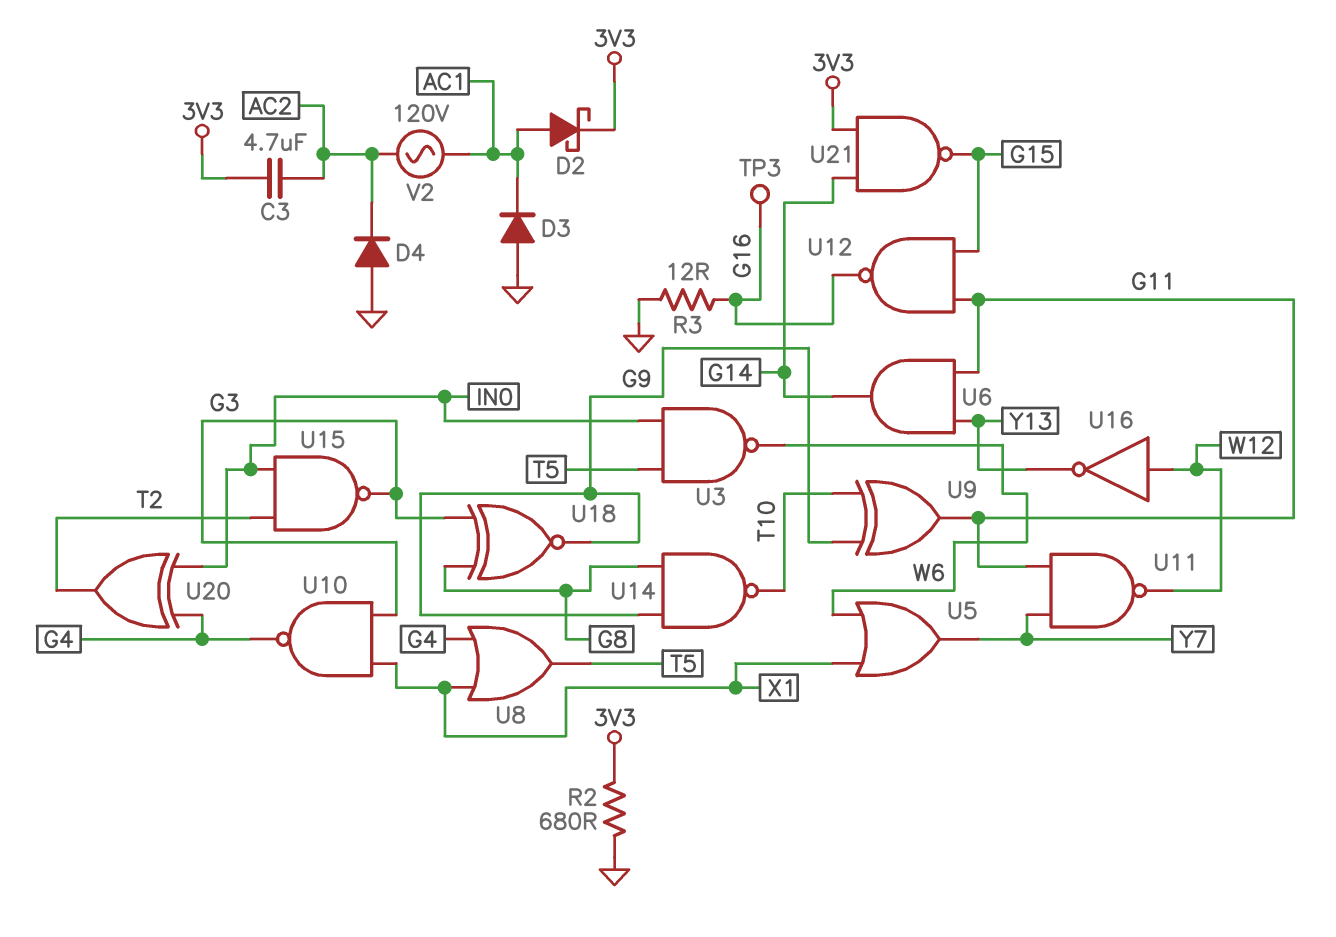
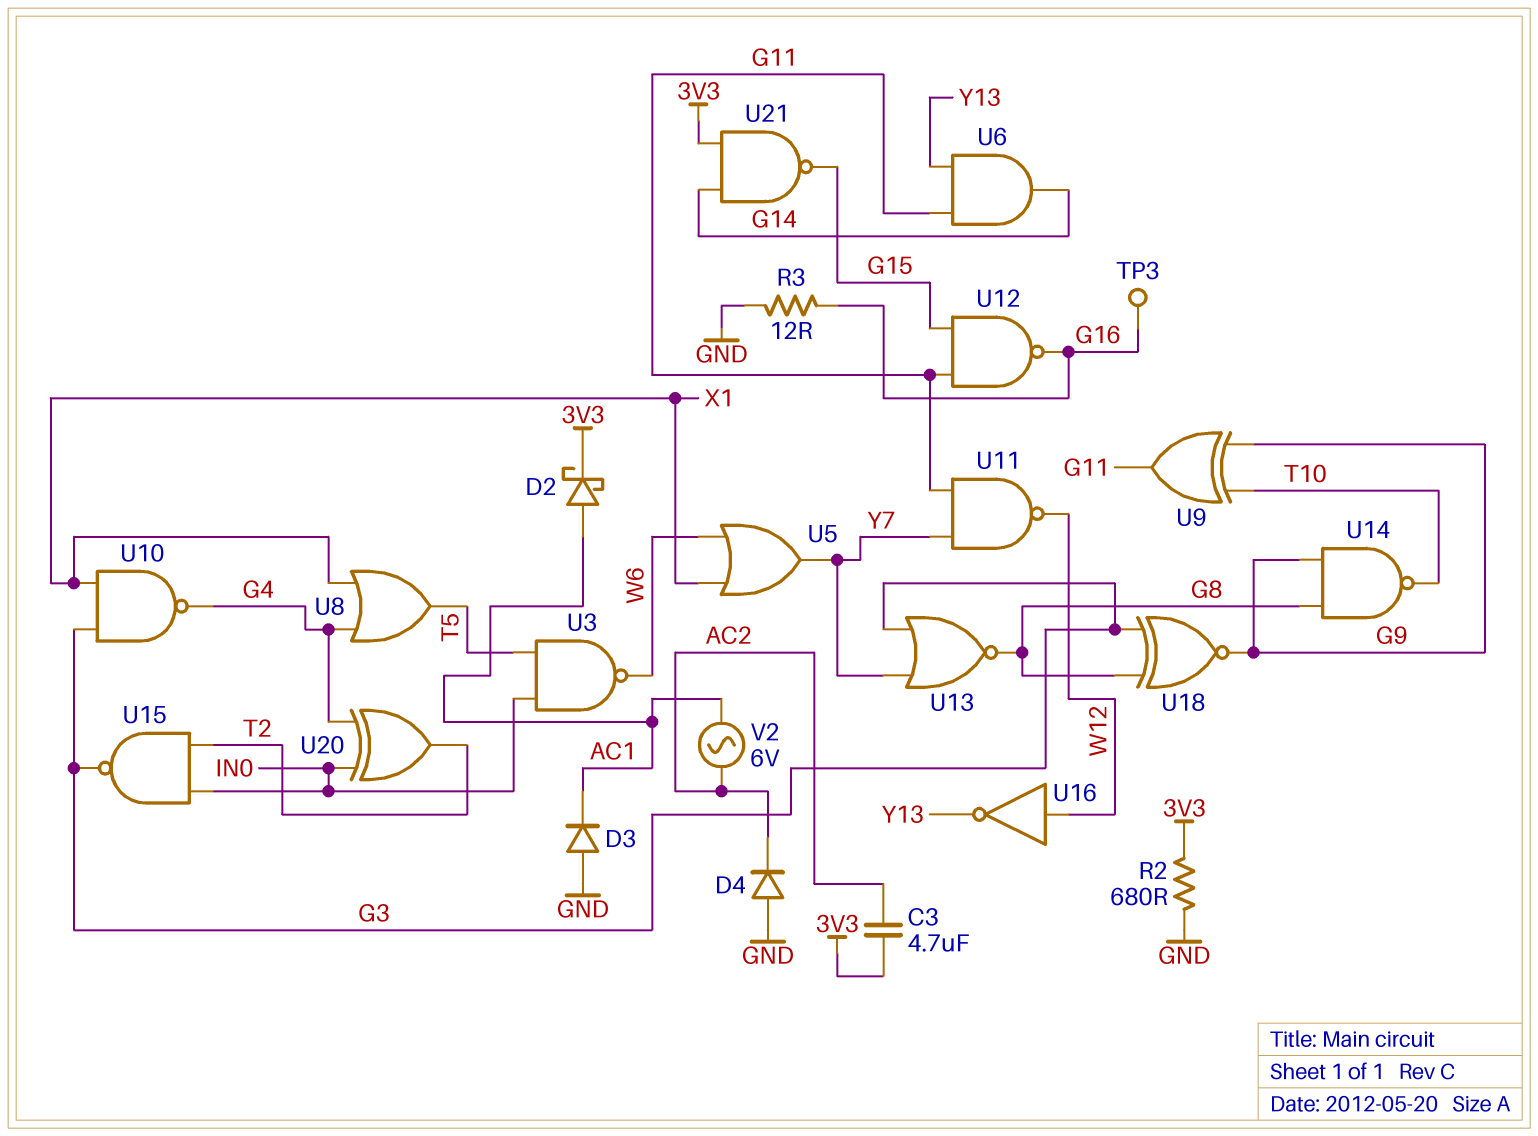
U13: none -> NOR (in G3, in Y7, out G8)
V2: AC 120V (AC1, AC2) -> AC 6V (AC1, AC2)

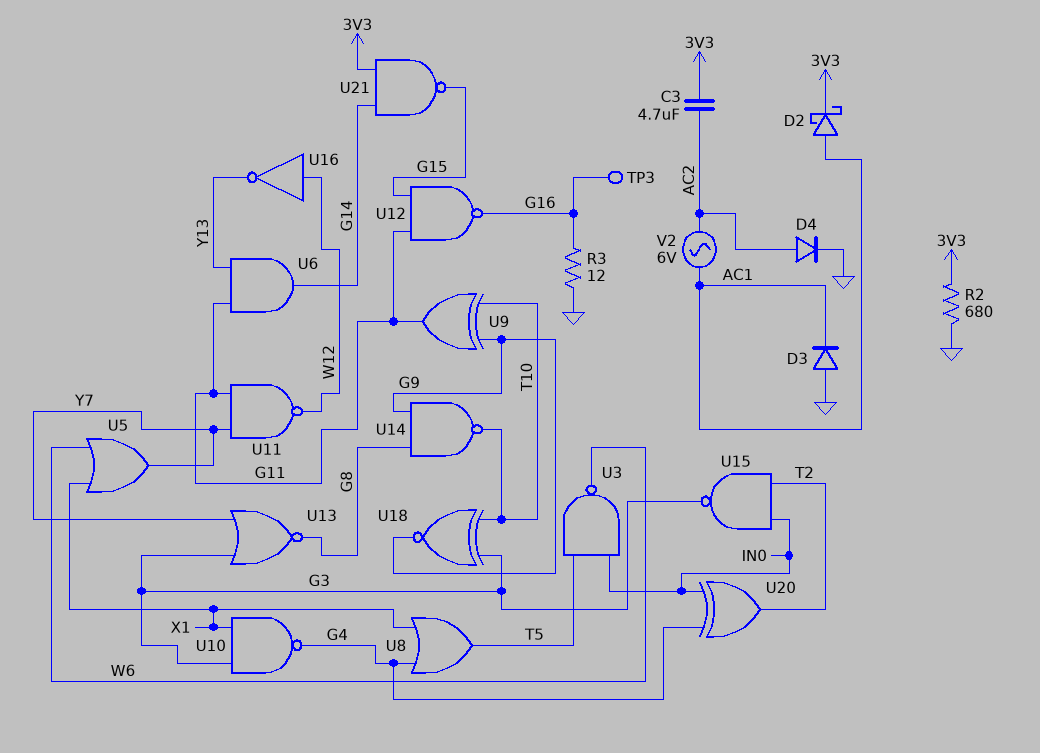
D4: diode (A GND, K AC2) -> diode (A AC2, K GND)
U18: XNOR (in G3, in G8, out G9) -> XNOR (in G3, in T10, out G9)

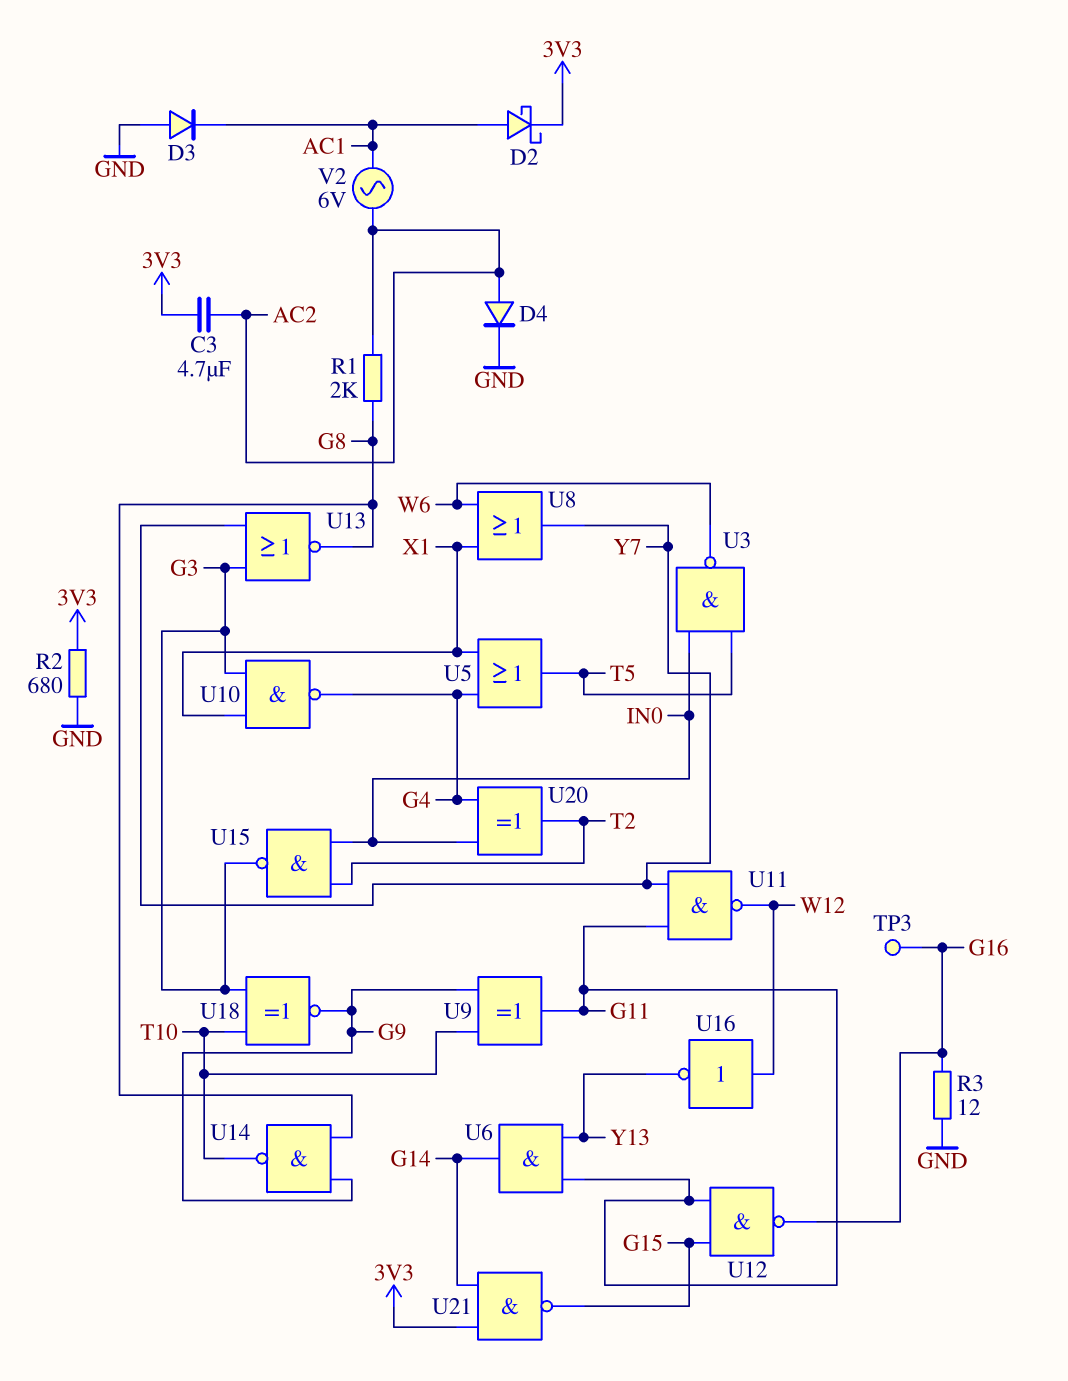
R1: none -> 2k (AC2, G8)
U5: OR (in W6, in X1, out Y7) -> OR (in G4, in X1, out T5)
U8: OR (in G4, in X1, out T5) -> OR (in W6, in X1, out Y7)

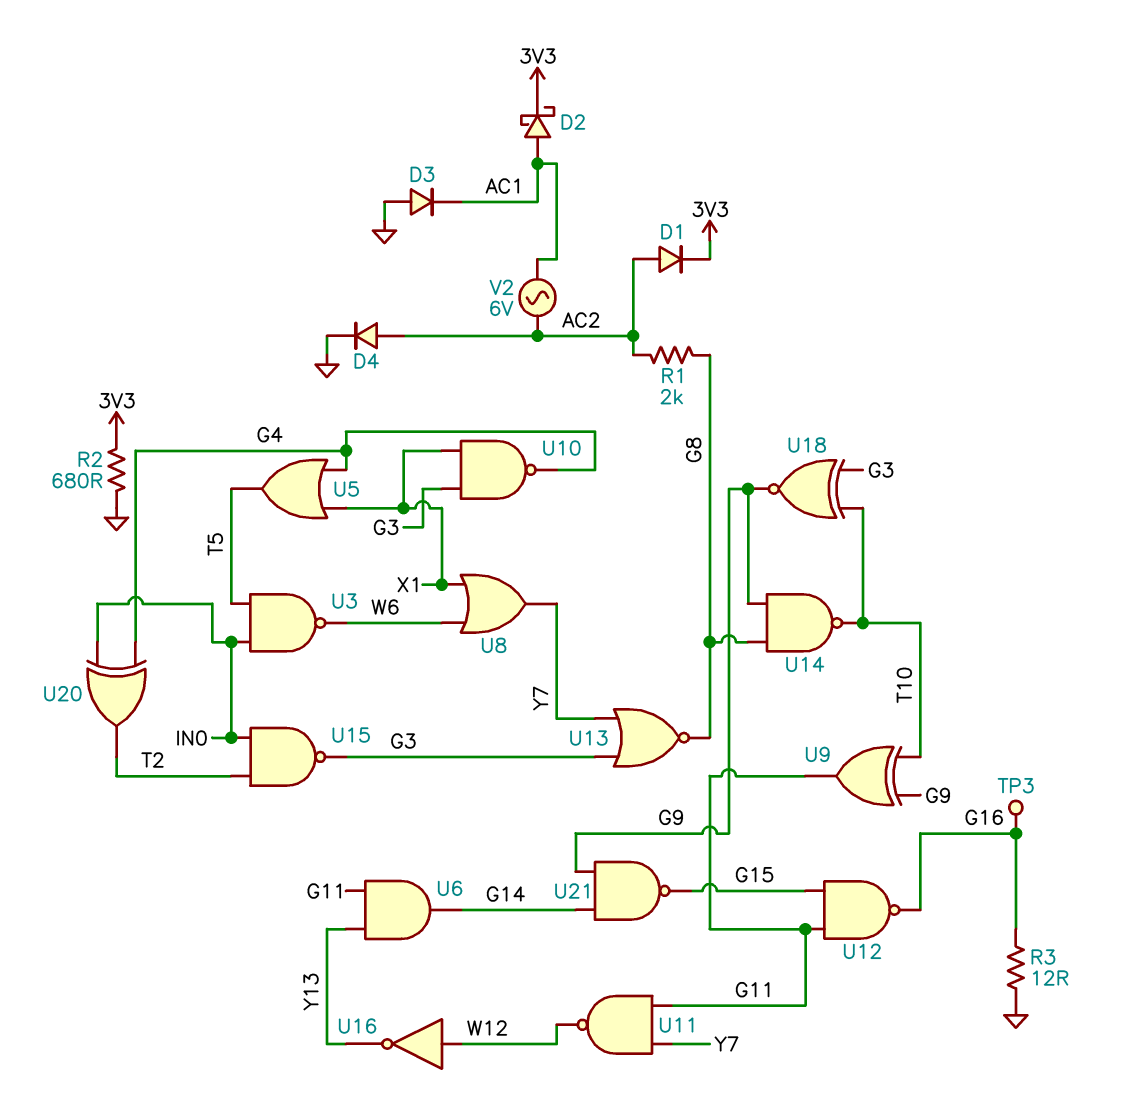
C3: 4.7uF (3V3, AC2) -> none
D1: none -> diode (A AC2, K 3V3)
U21: NAND (in 3V3, in G14, out G15) -> NAND (in G9, in G14, out G15)

